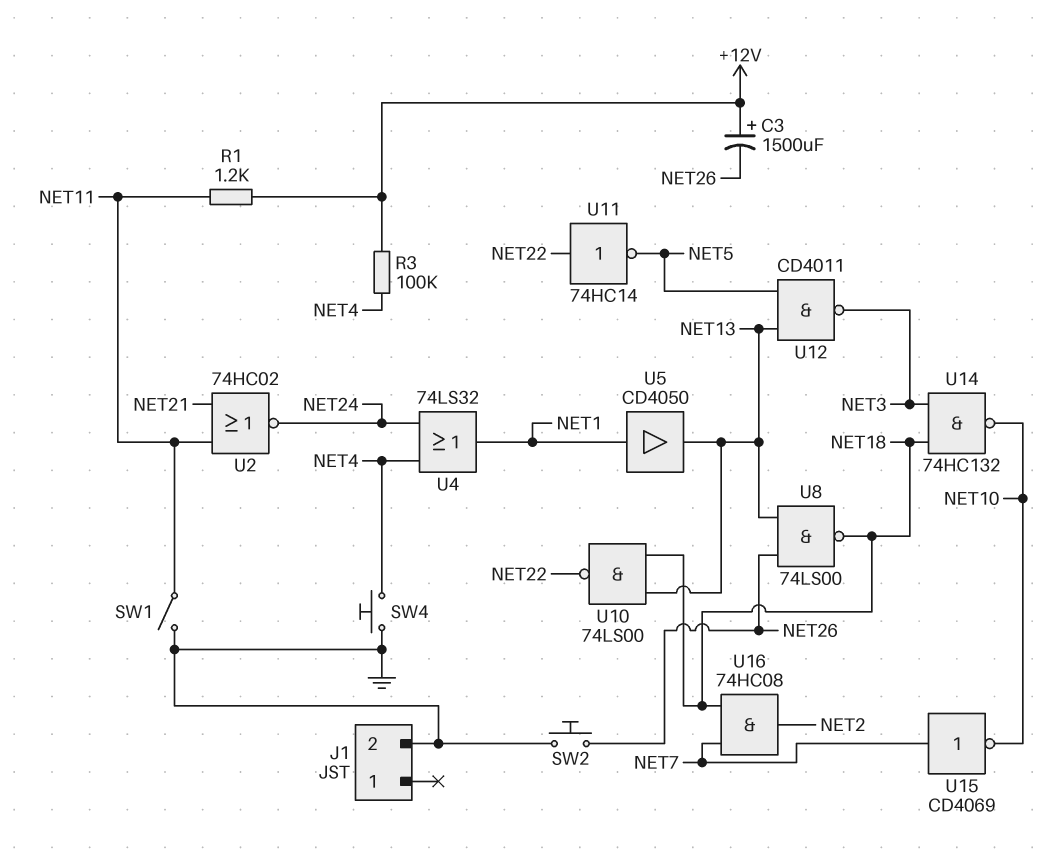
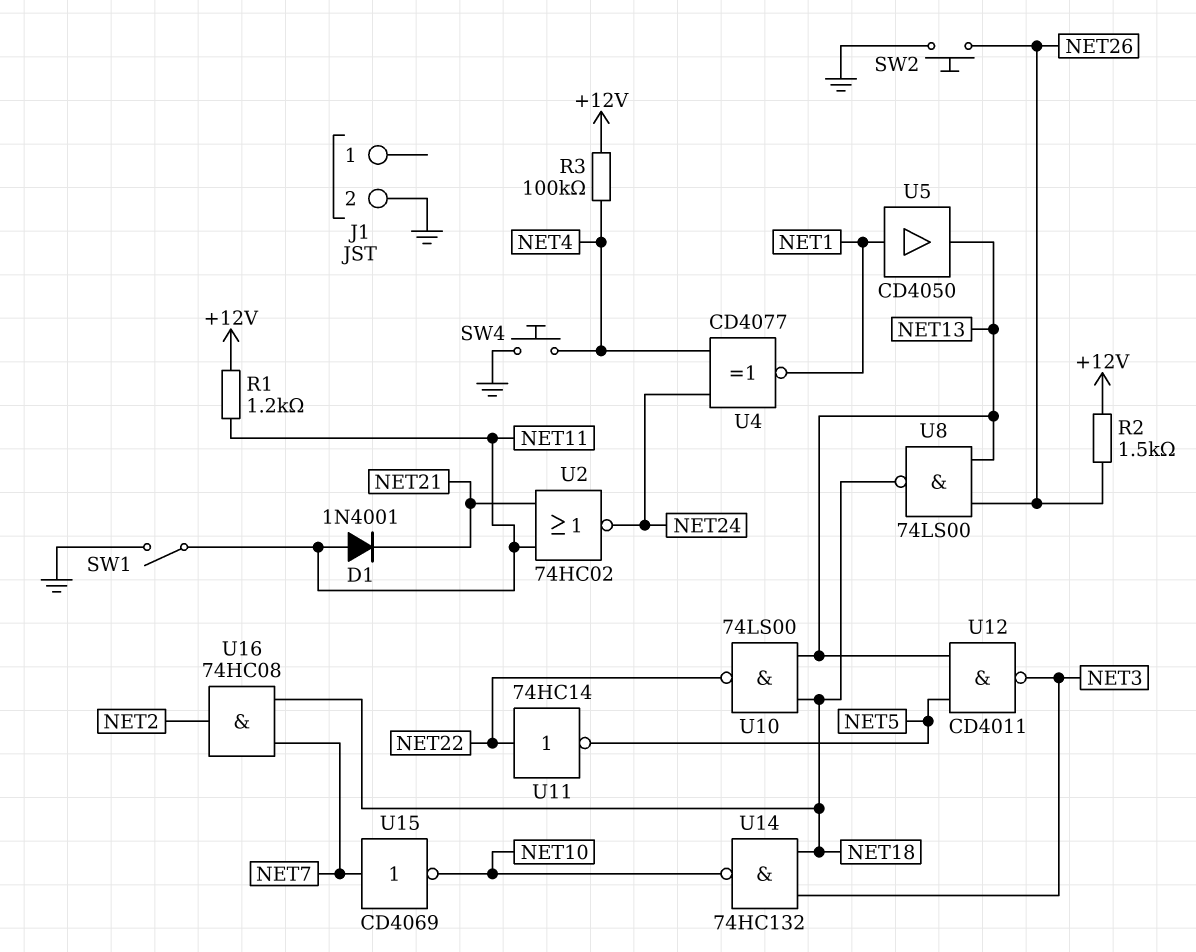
C3: 1500uF (plus +12V, minus NET26) -> none
D1: none -> diode 1N4001 (A NET11, K NET21)
R2: none -> 1.5k (+12V, NET26)
U4: OR 74LS32 (in NET4, in NET24, out NET1) -> XNOR CD4077 (in NET4, in NET24, out NET1)

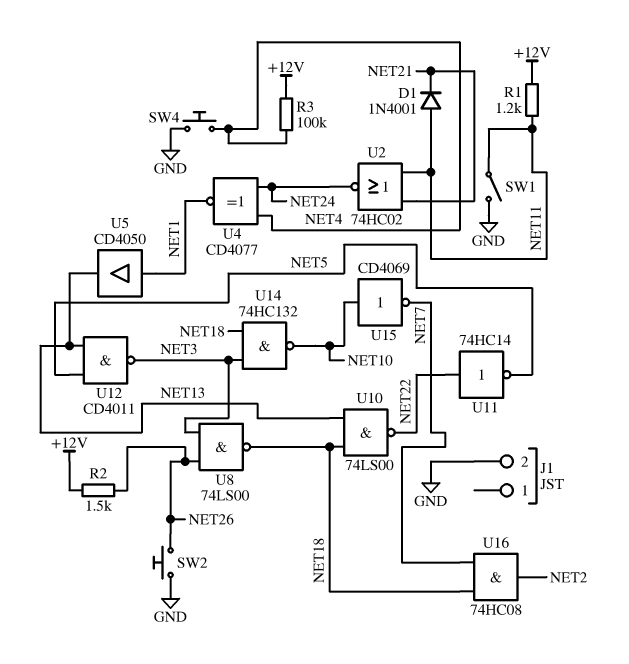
U8: NAND 74LS00 (in NET13, in NET26, out NET18) -> NAND 74LS00 (in NET3, in NET26, out NET18)
U15: NOT CD4069 (in NET7, out NET10) -> NOT CD4069 (in NET10, out NET7)

